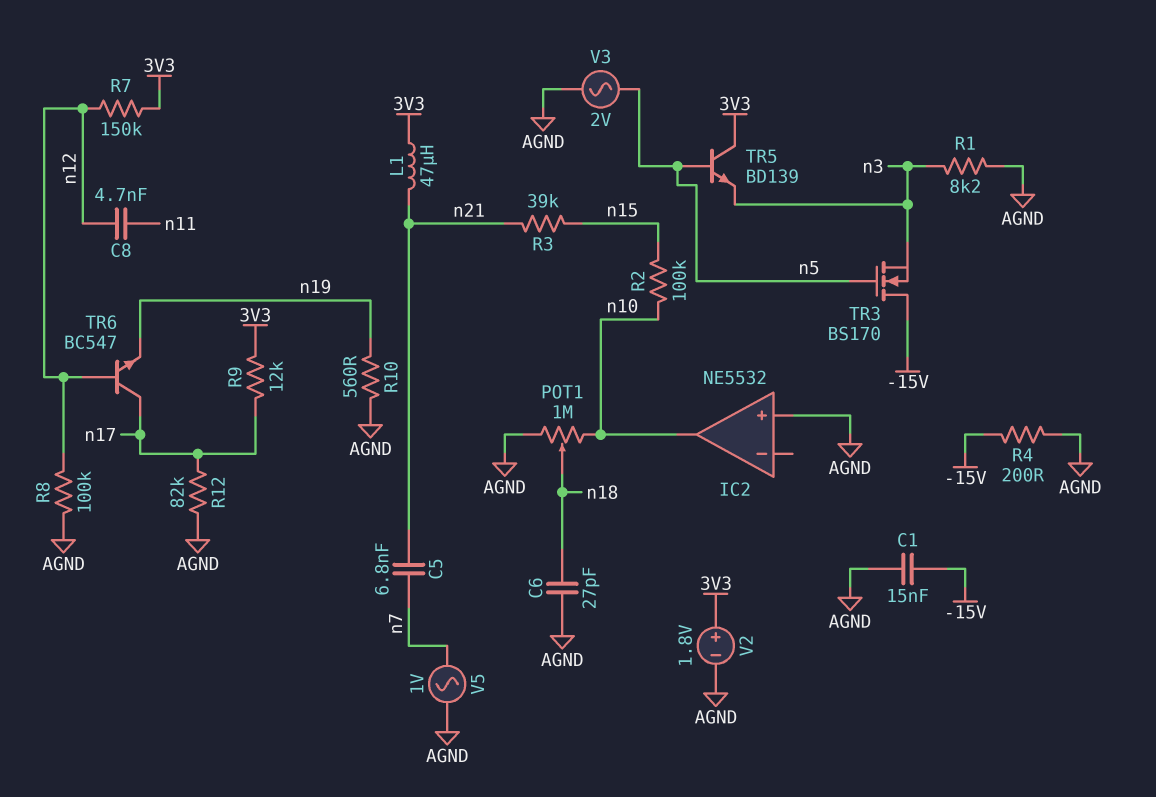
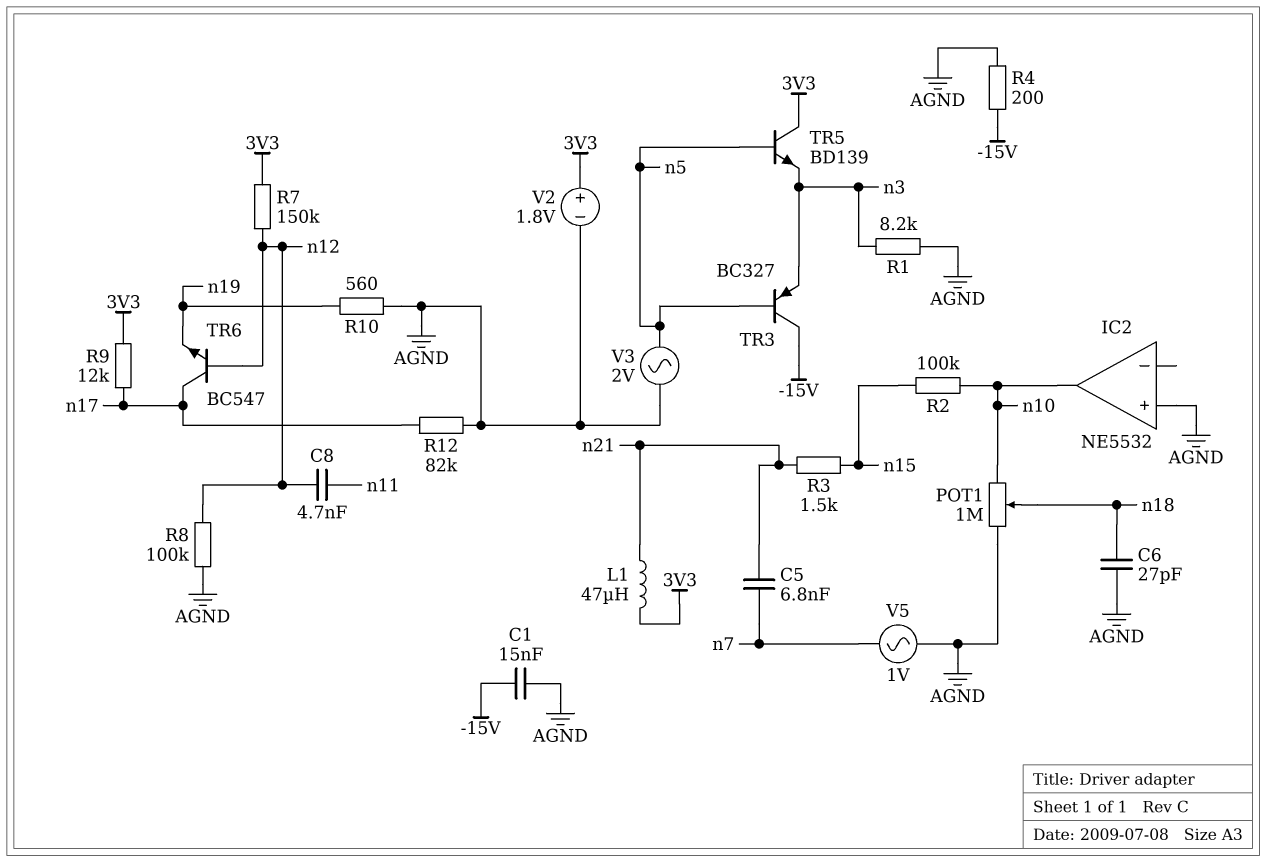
R3: 39k (n15, n21) -> 1.5k (n15, n21)
TR3: NMOS BS170 (G n5, D -15V, S n3) -> PNP BC327 (B n5, C -15V, E n3)

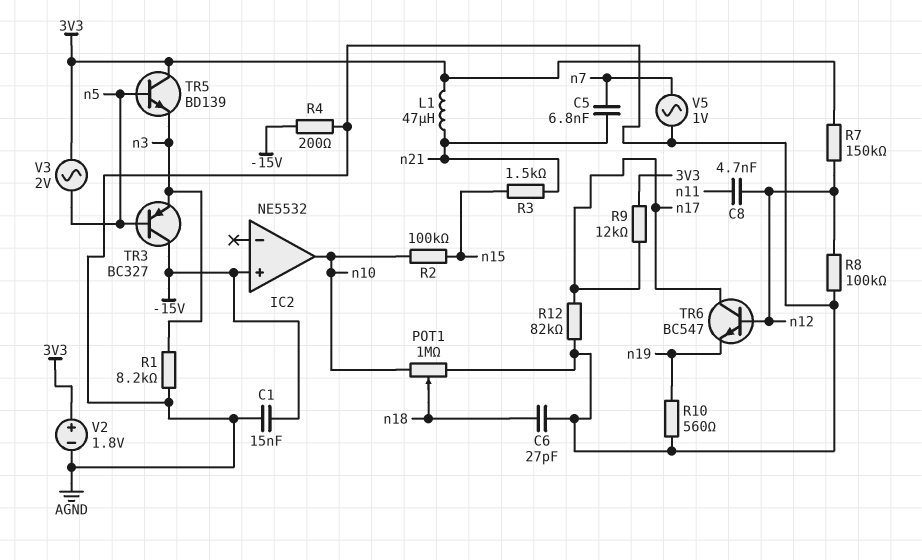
IC2 pin in+: AGND -> -15V
V3: AC 2V (AGND, n5) -> AC 2V (3V3, n5)

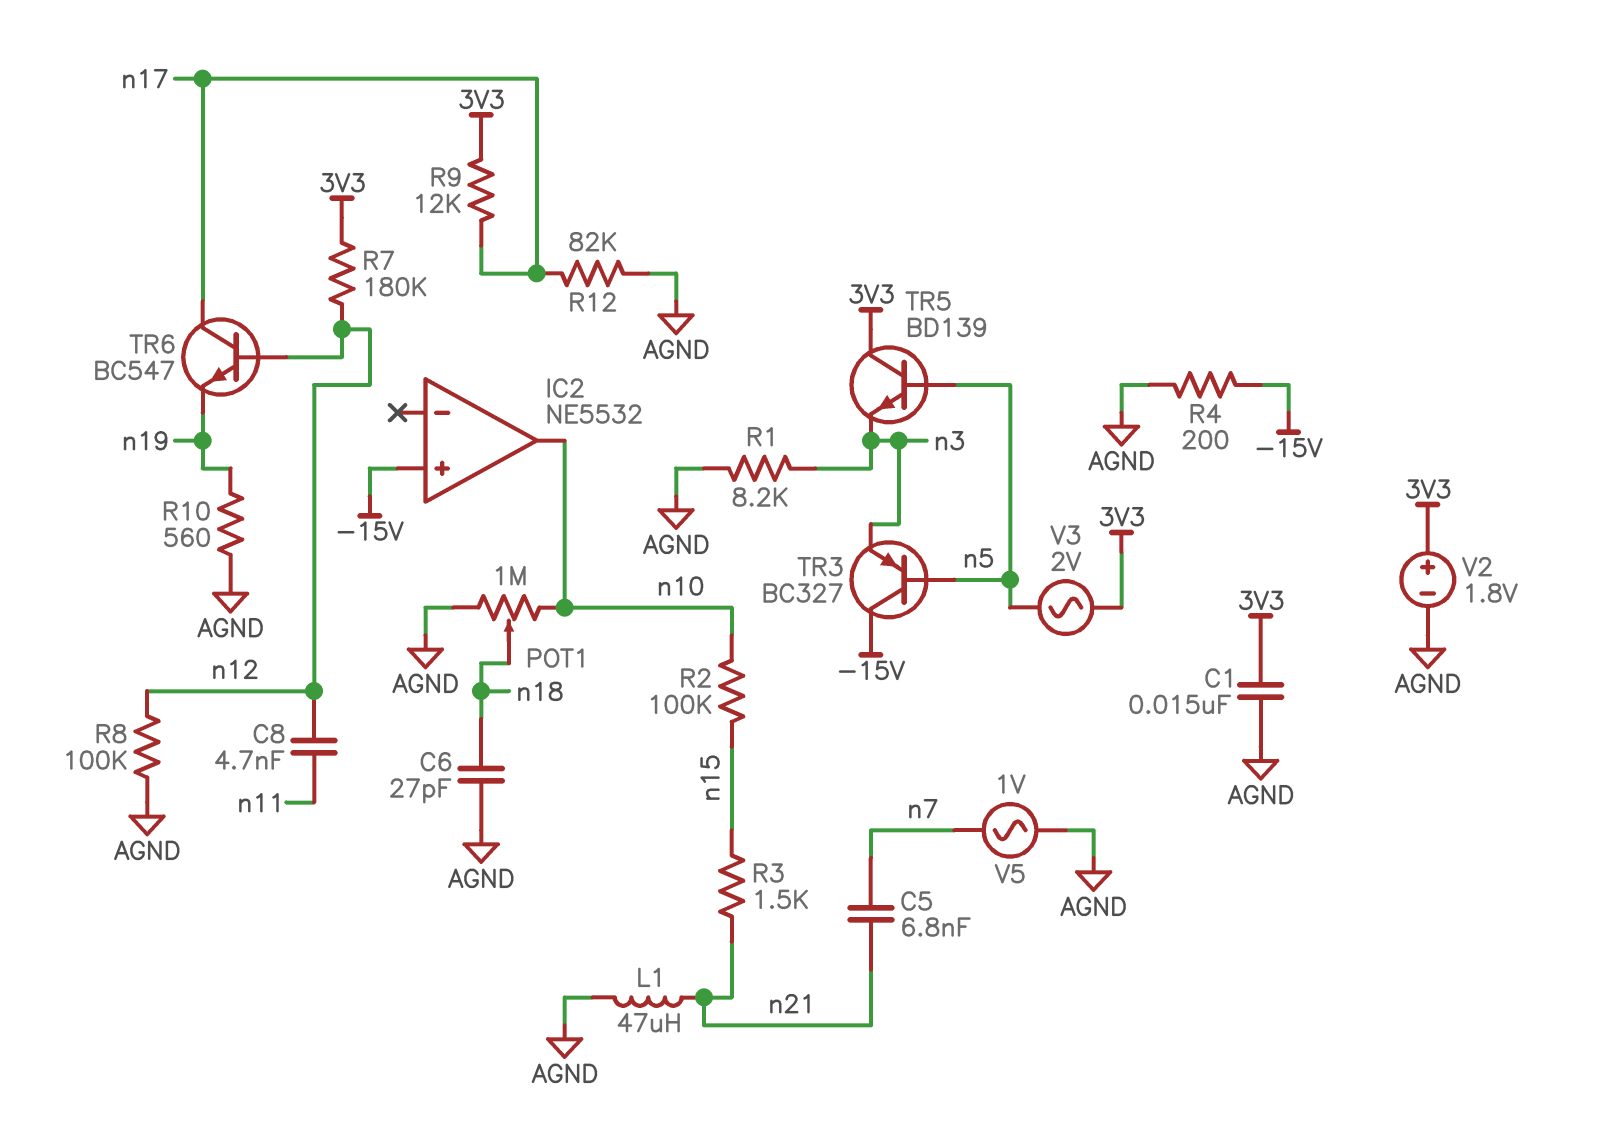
C1: 15nF (-15V, AGND) -> 15nF (3V3, AGND)
L1: 47uH (3V3, n21) -> 47uH (AGND, n21)
R7: 150k (3V3, n12) -> 180k (3V3, n12)

